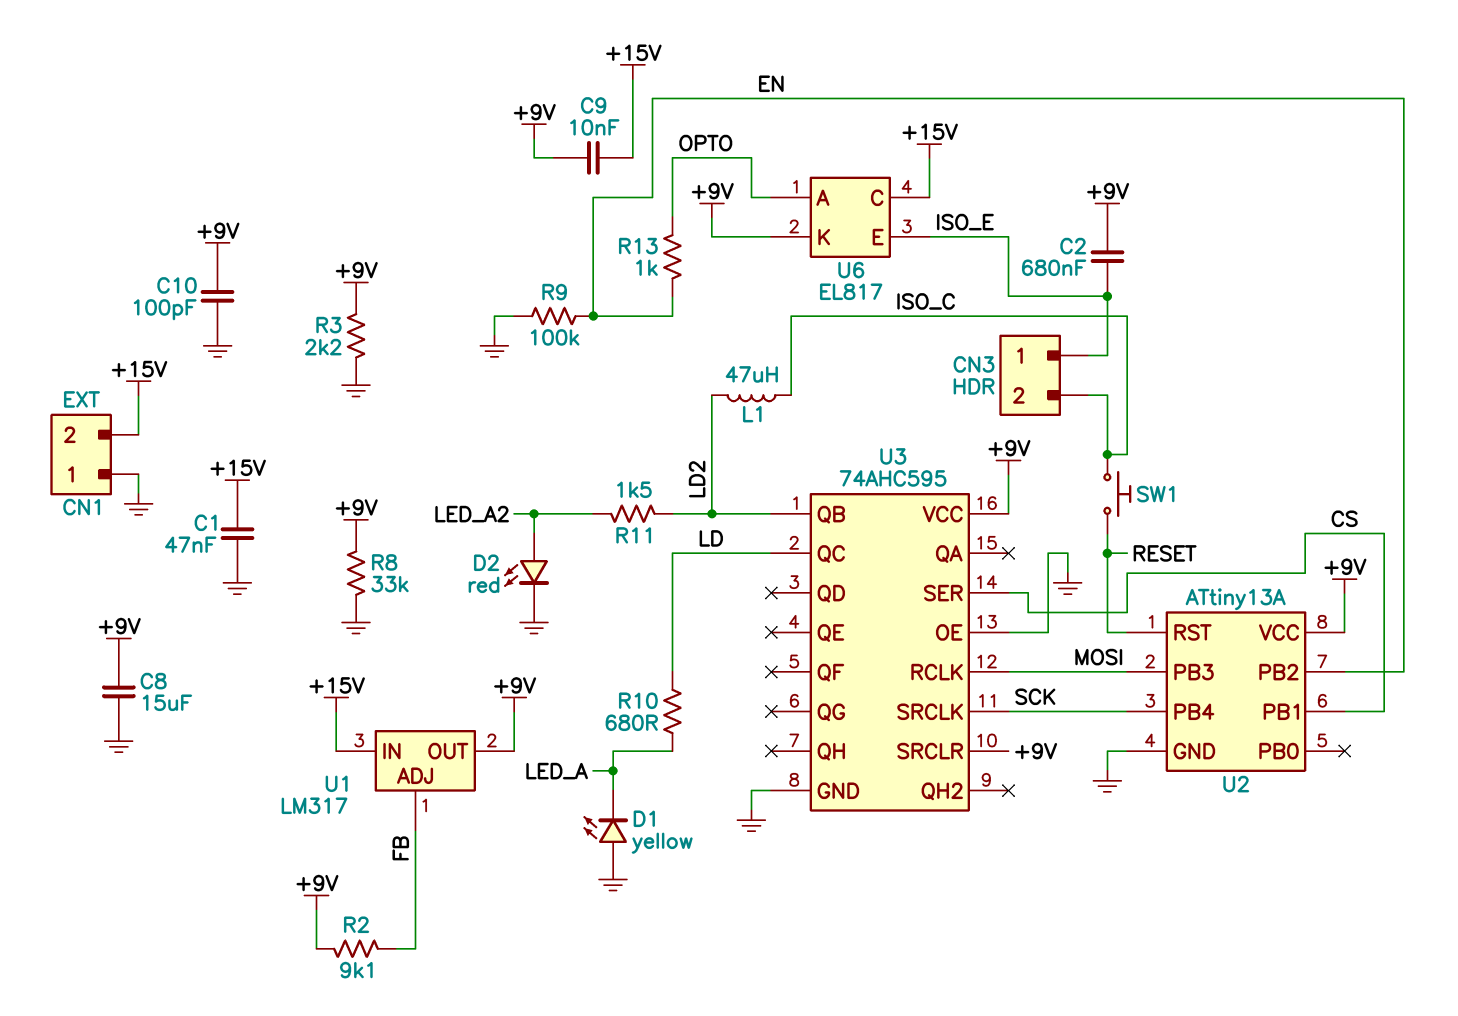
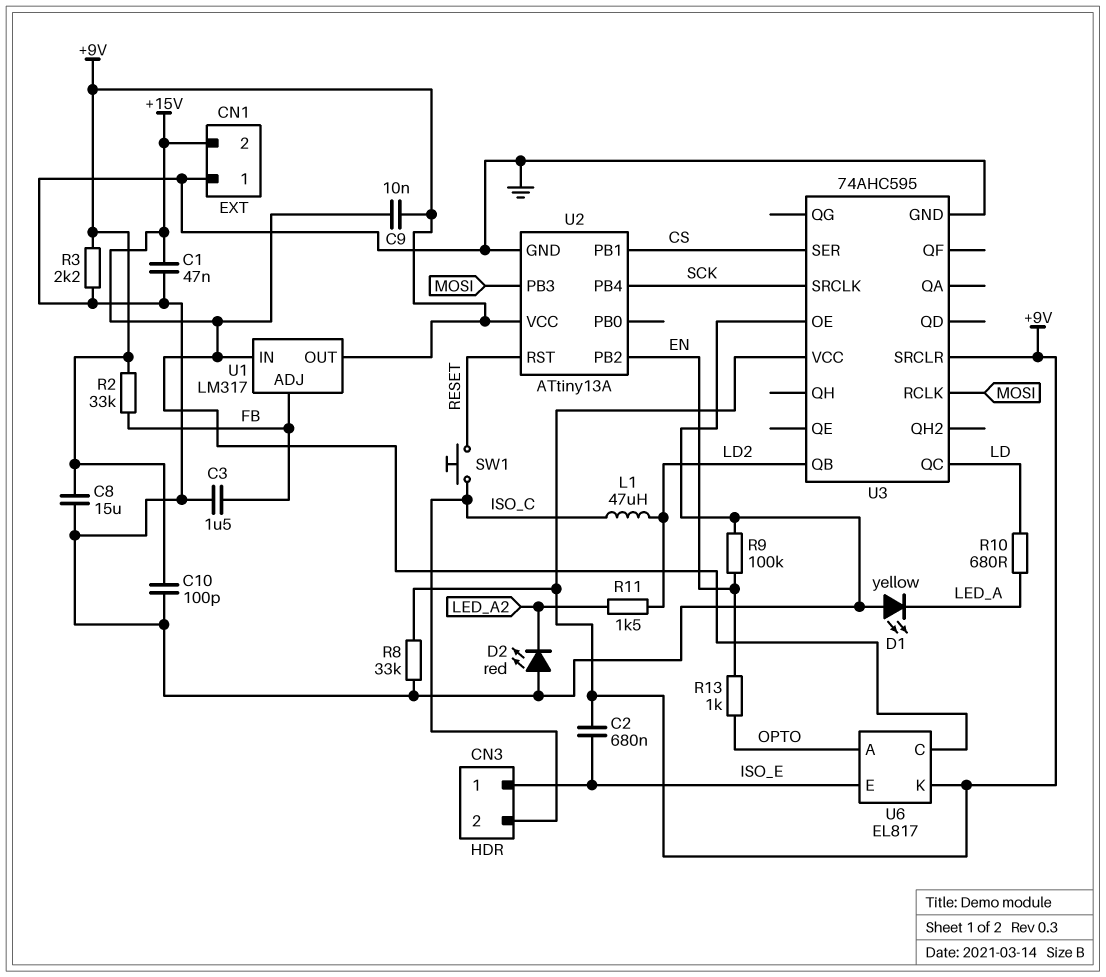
C3: none -> 1.5uF (FB, GND)
D2: LED red (A LED_A2, K GND) -> LED red (A GND, K LED_A2)
R2: 9.1k (+9V, FB) -> 33k (+9V, FB)

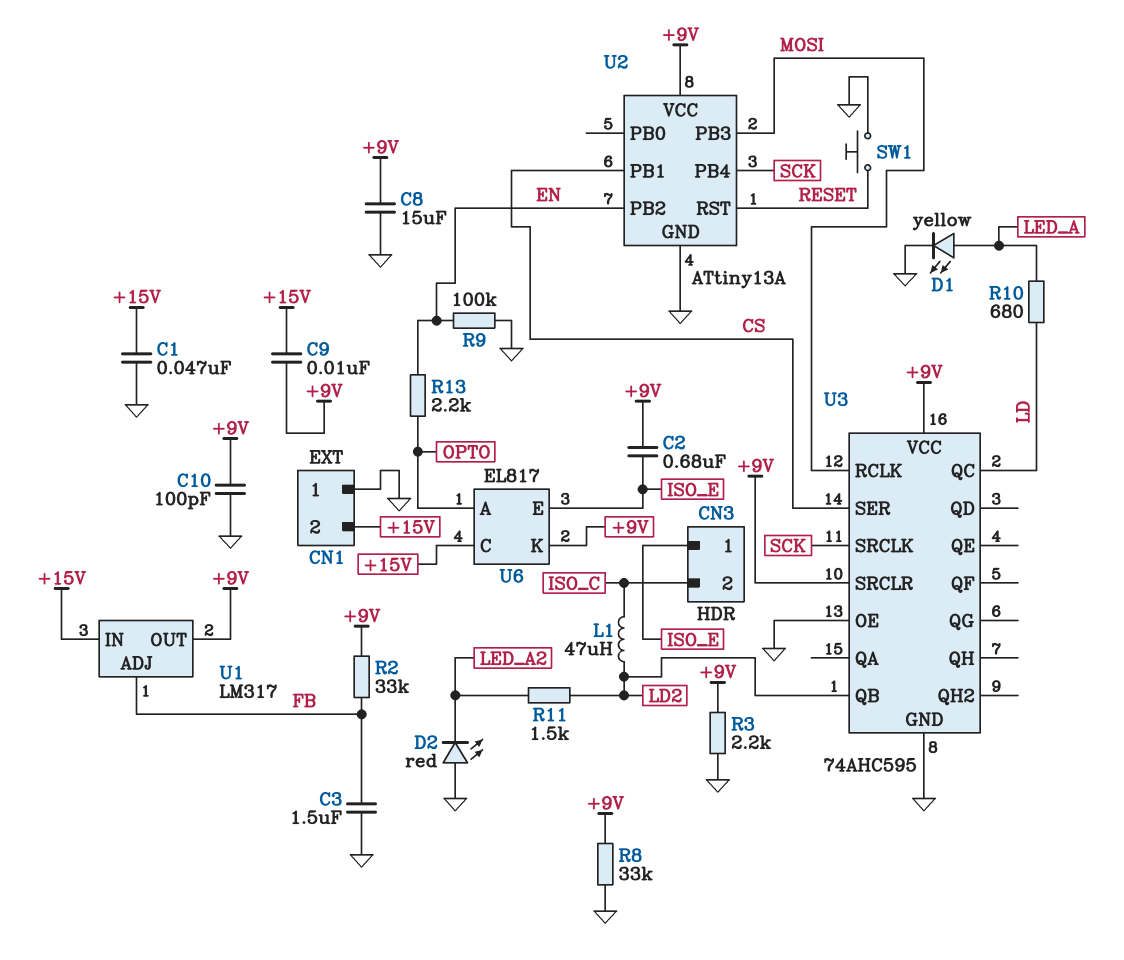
D1: LED yellow (A GND, K LED_A) -> LED yellow (A LED_A, K GND)
R13: 1k (EN, OPTO) -> 2.2k (EN, OPTO)
SW1: button (ISO_C, RESET) -> button (GND, RESET)

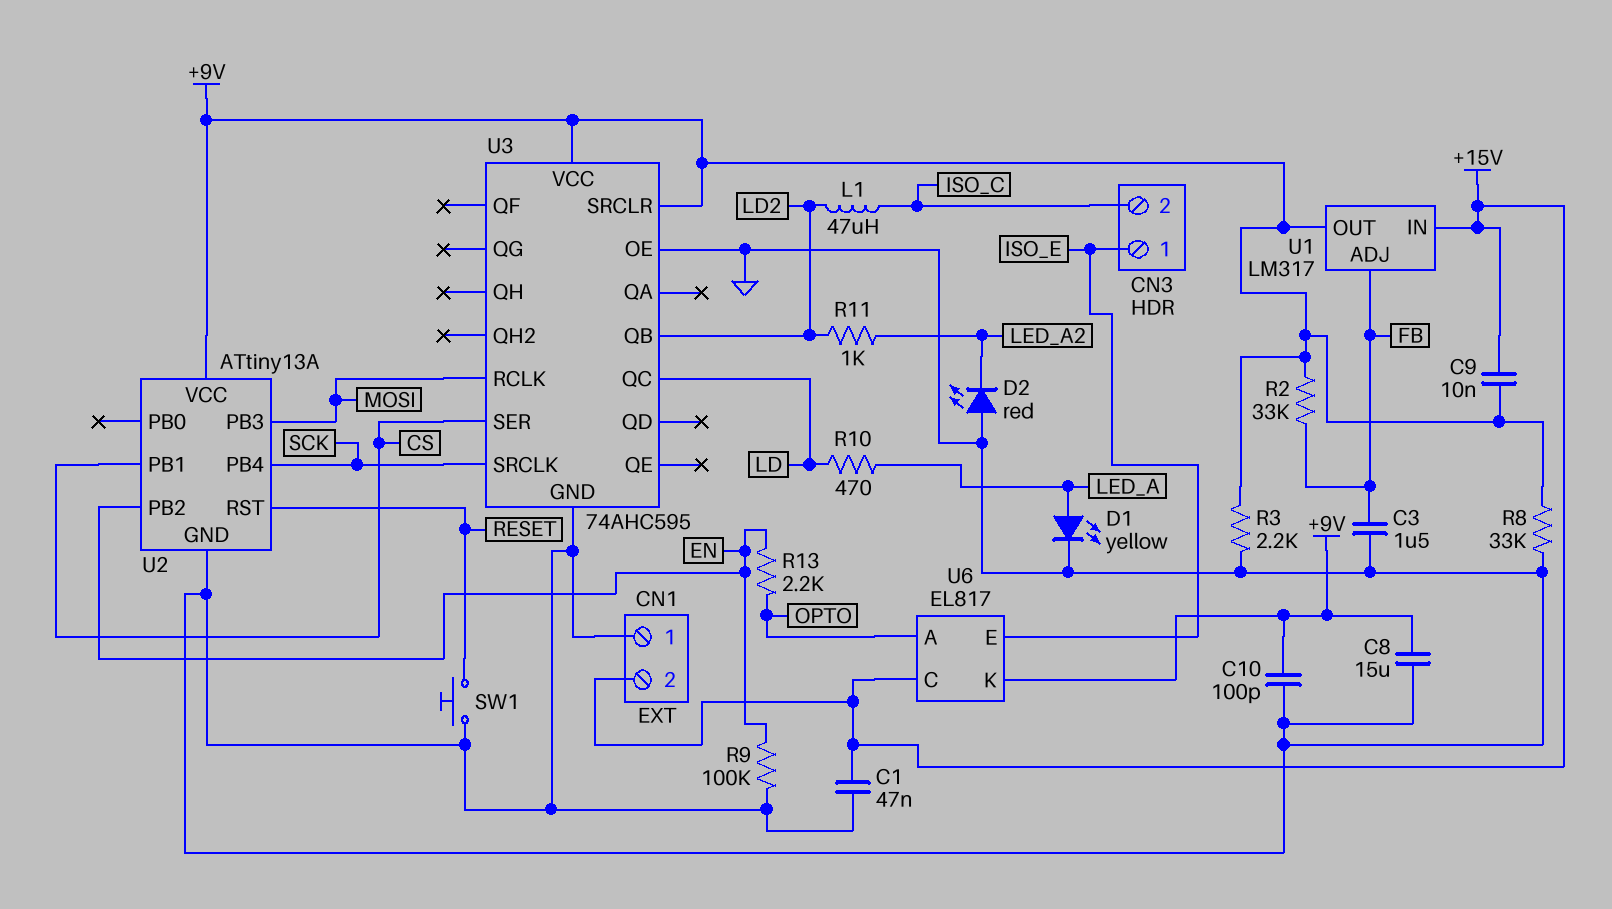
C2: 680nF (+9V, ISO_E) -> none
R10: 680 (LD, LED_A) -> 470 (LD, LED_A)
R11: 1.5k (LD2, LED_A2) -> 1k (LD2, LED_A2)

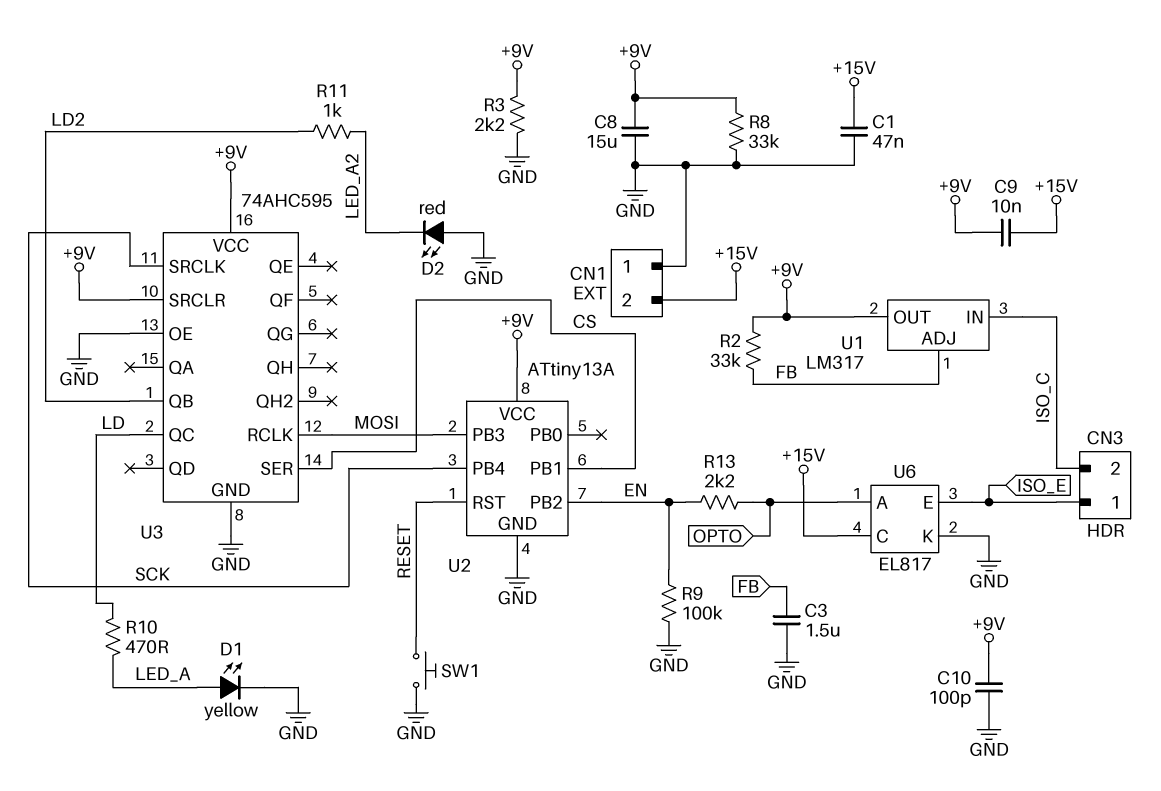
L1: 47uH (ISO_C, LD2) -> none
U1 pin IN: +15V -> ISO_C
U6 pin K: +9V -> GND

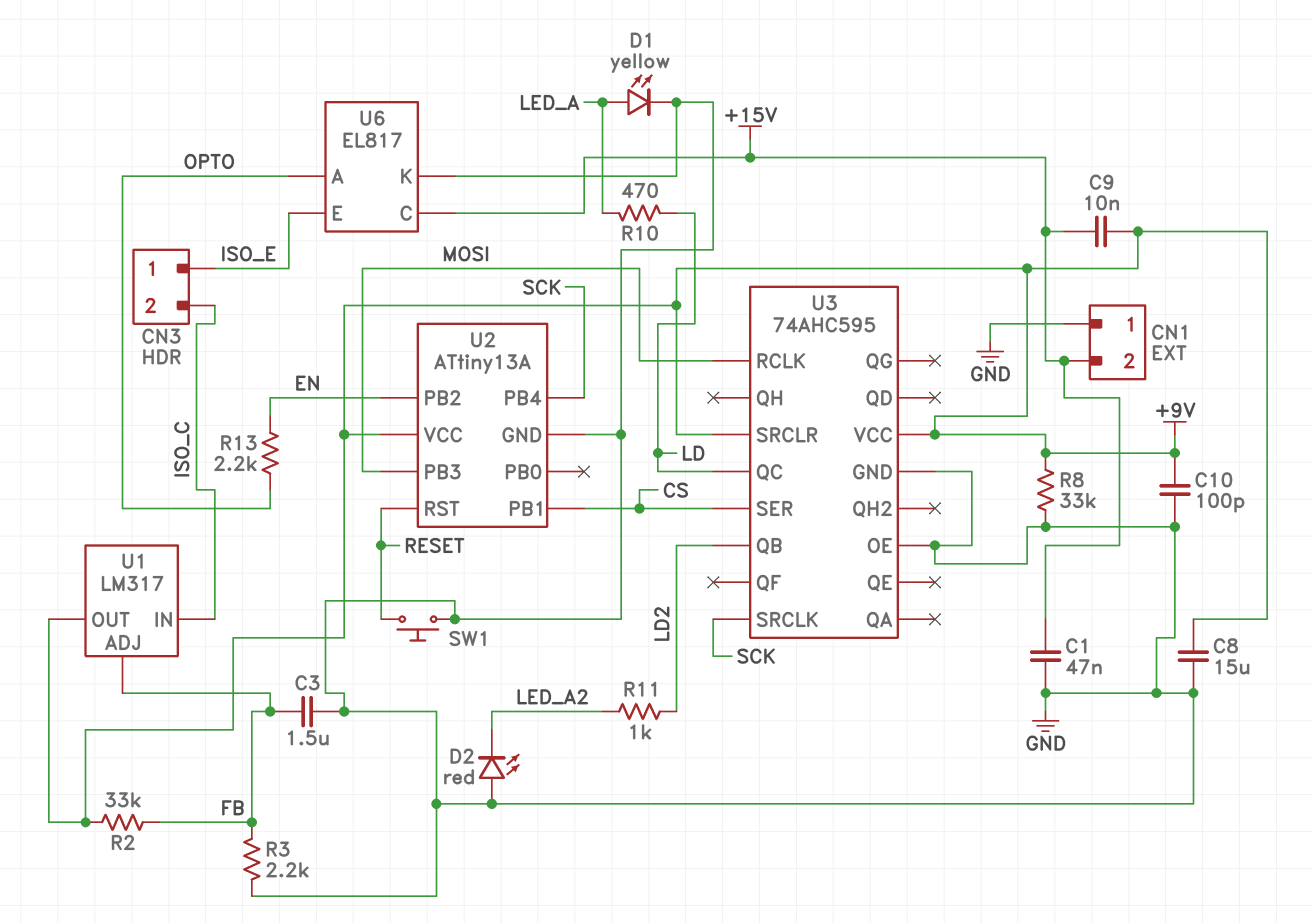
R3: 2.2k (+9V, GND) -> 2.2k (FB, GND)
R9: 100k (EN, GND) -> none

